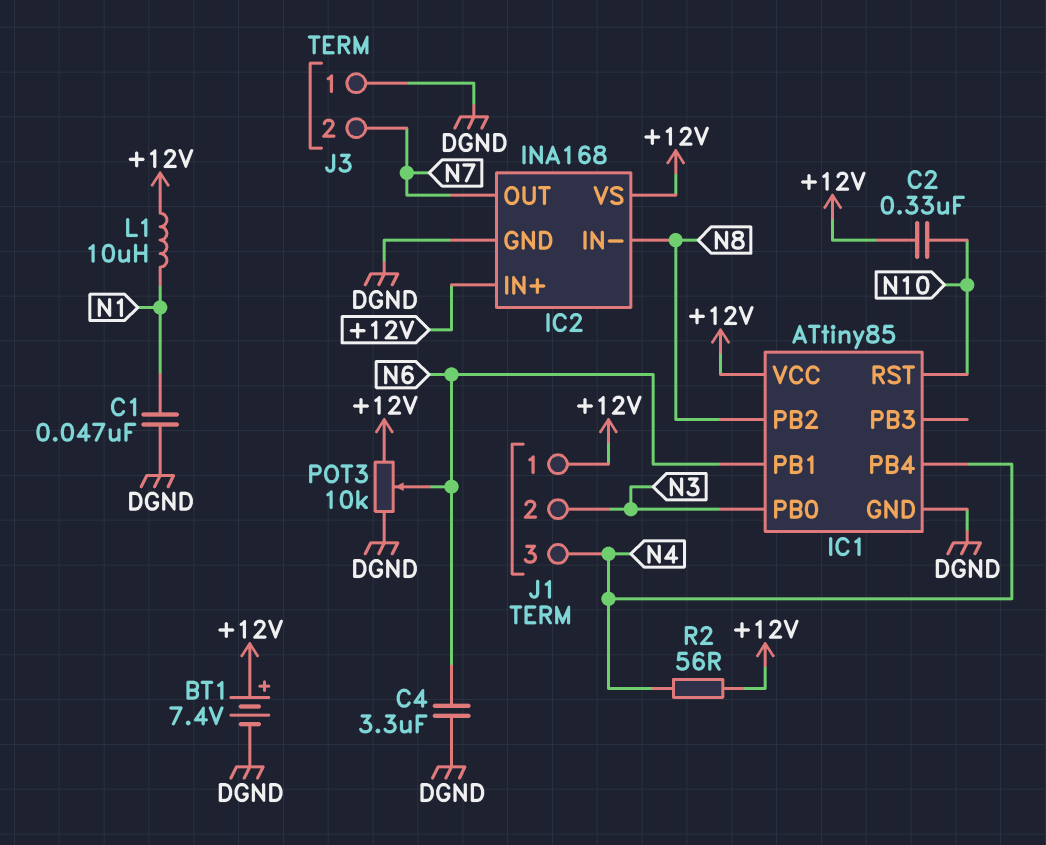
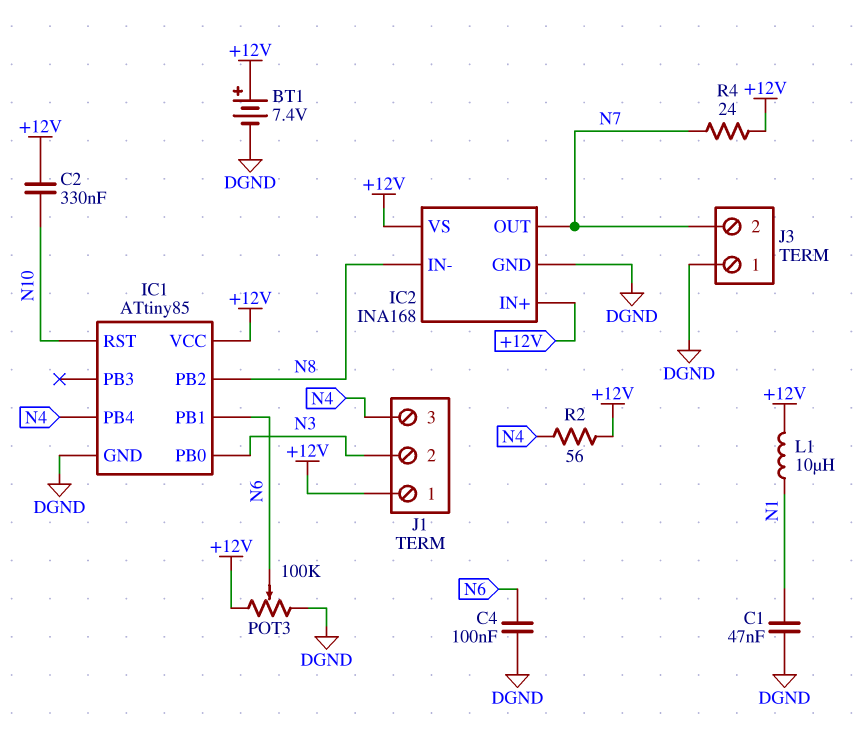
C4: 3.3uF (DGND, N6) -> 100nF (DGND, N6)
POT3: 10k (+12V, DGND, wiper N6) -> 100k (+12V, DGND, wiper N6)
R4: none -> 24 (+12V, N7)

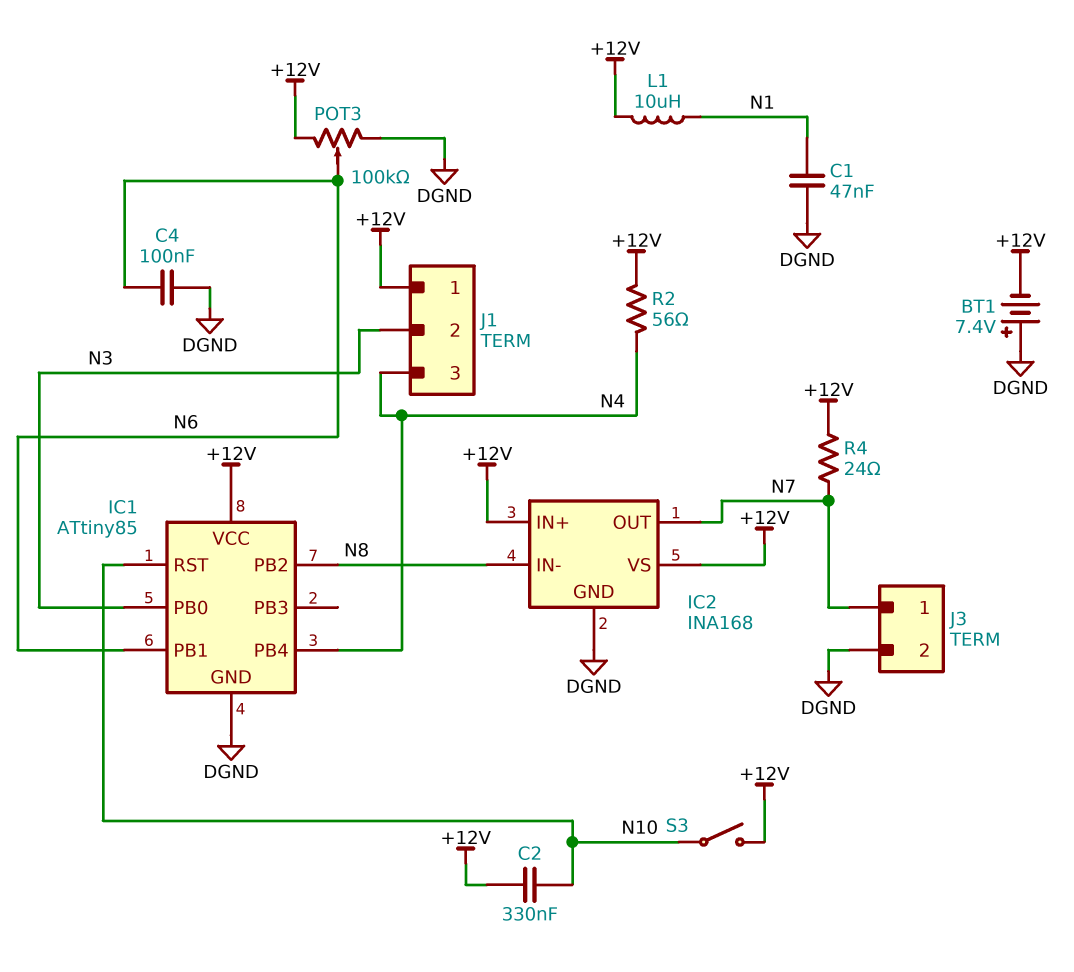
BT1: 7.4V (plus +12V, minus DGND) -> 7.4V (plus DGND, minus +12V)
J3 pin 1: DGND -> N7
J3 pin 2: N7 -> DGND
S3: none -> switch (+12V, N10)

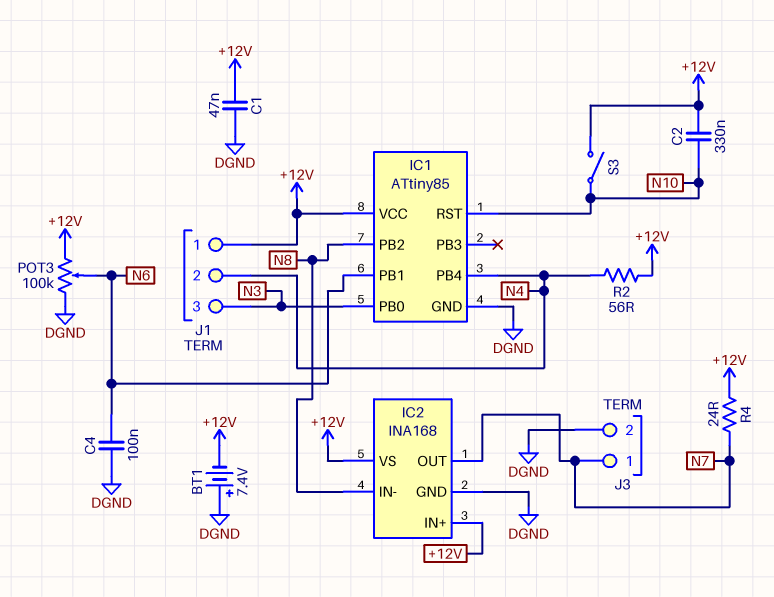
C1: 47nF (DGND, N1) -> 47nF (+12V, DGND)
J1 pin 2: N3 -> N4
J1 pin 3: N4 -> N3
L1: 10uH (+12V, N1) -> none

